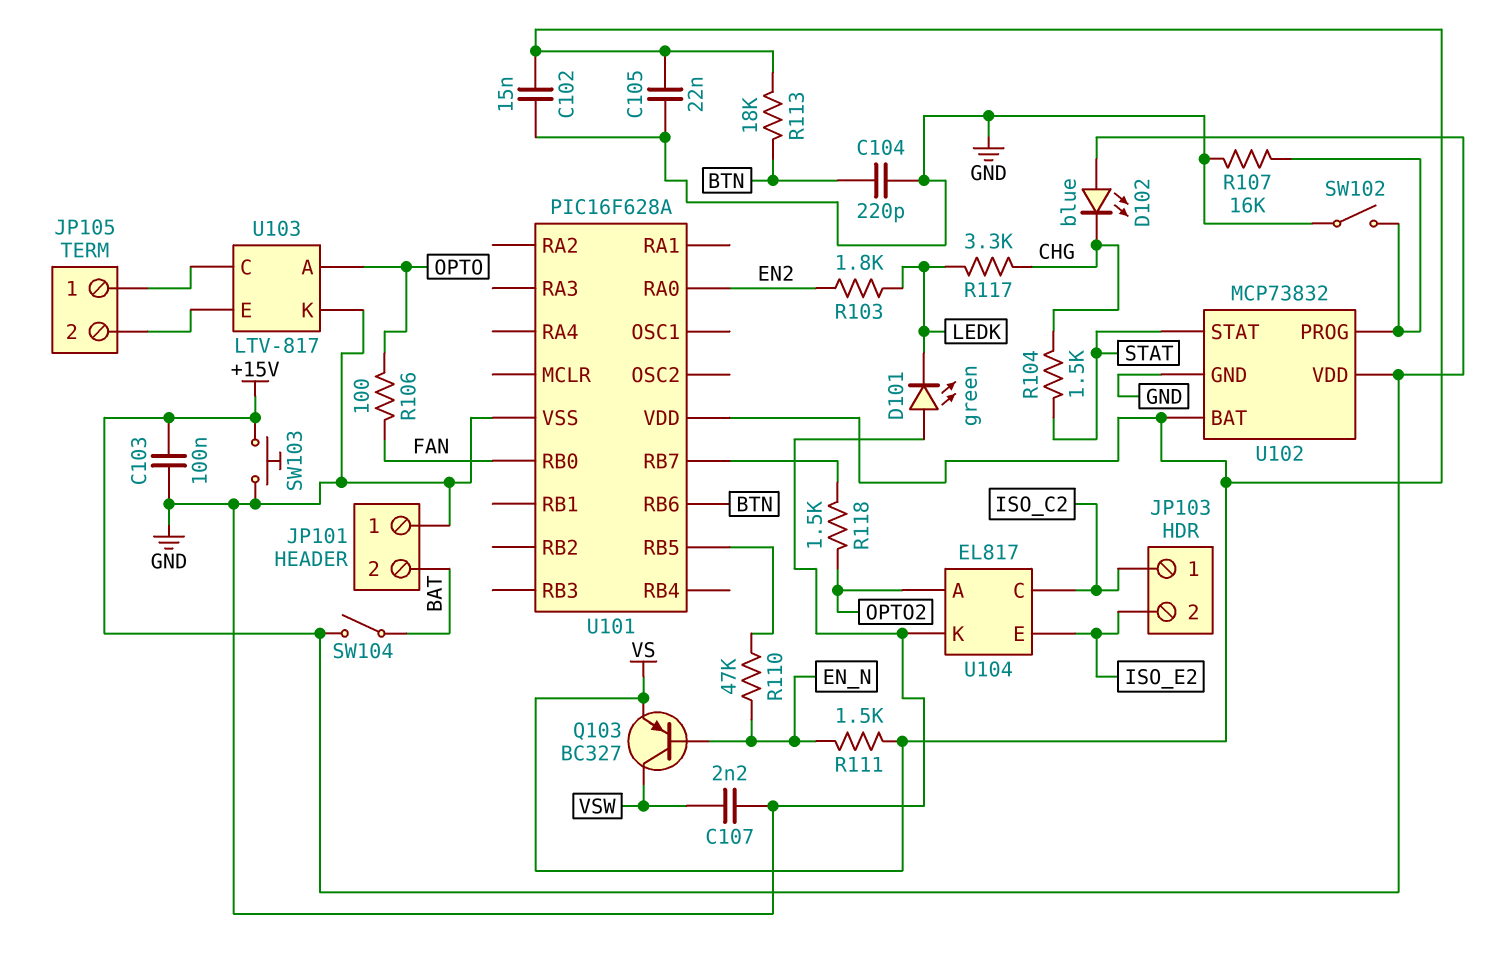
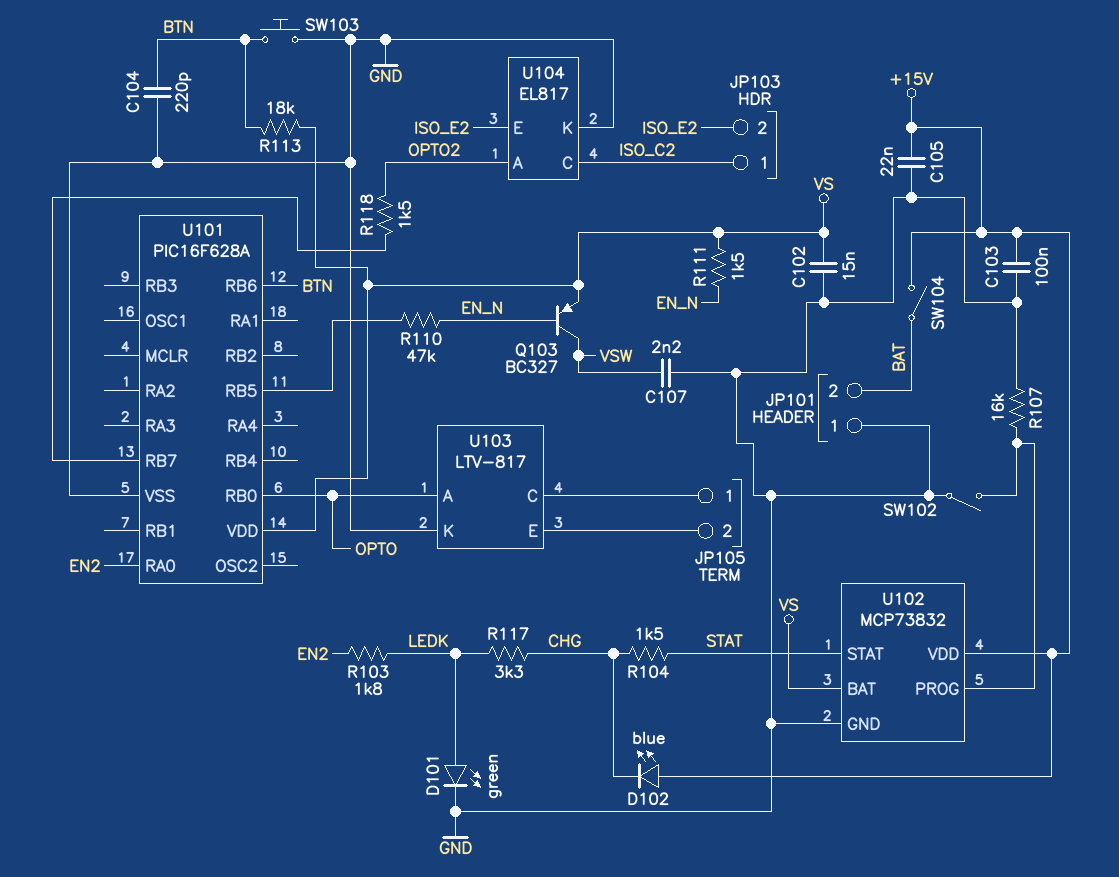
C105: 22nF (GND, VS) -> 22nF (+15V, GND)
D101: LED green (A GND, K LEDK) -> LED green (A LEDK, K GND)
R106: 100 (FAN, OPTO) -> none
SW103: button (+15V, GND) -> button (BTN, GND)
U101 pin RB0: FAN -> OPTO

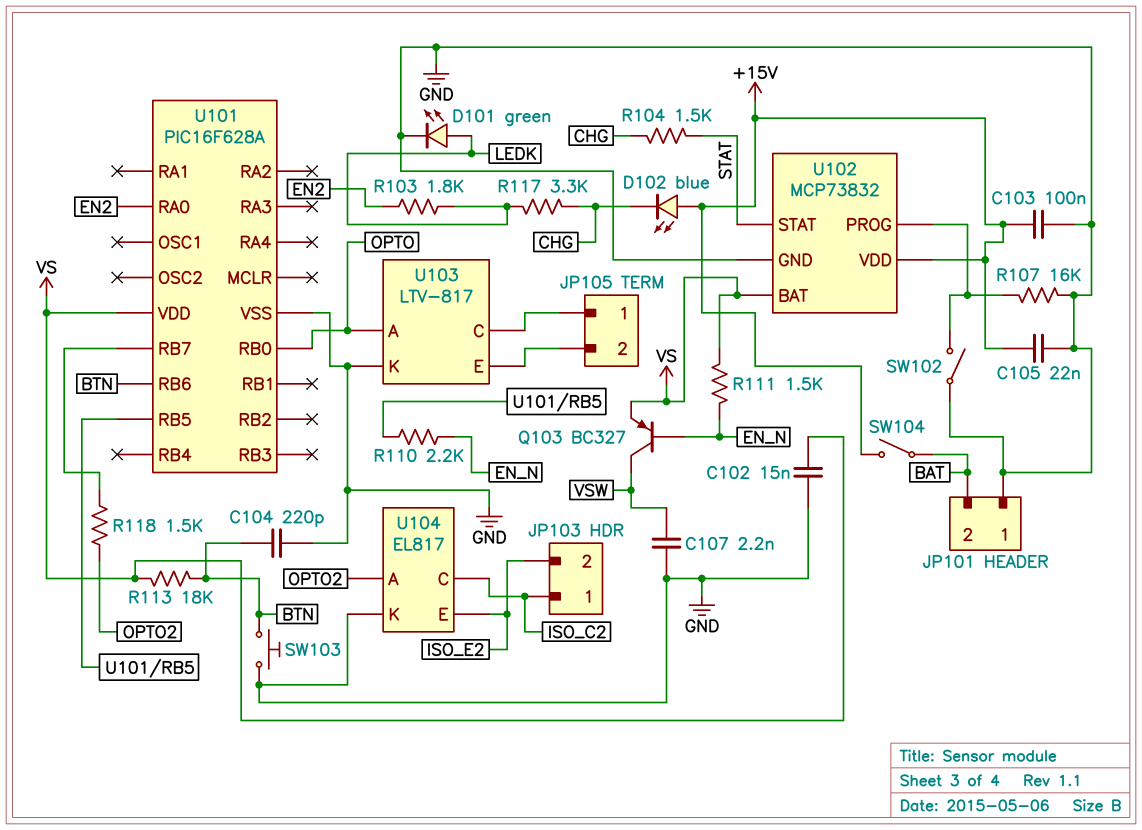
R110: 47k (EN_N, U101/RB5) -> 2.2k (EN_N, U101/RB5)

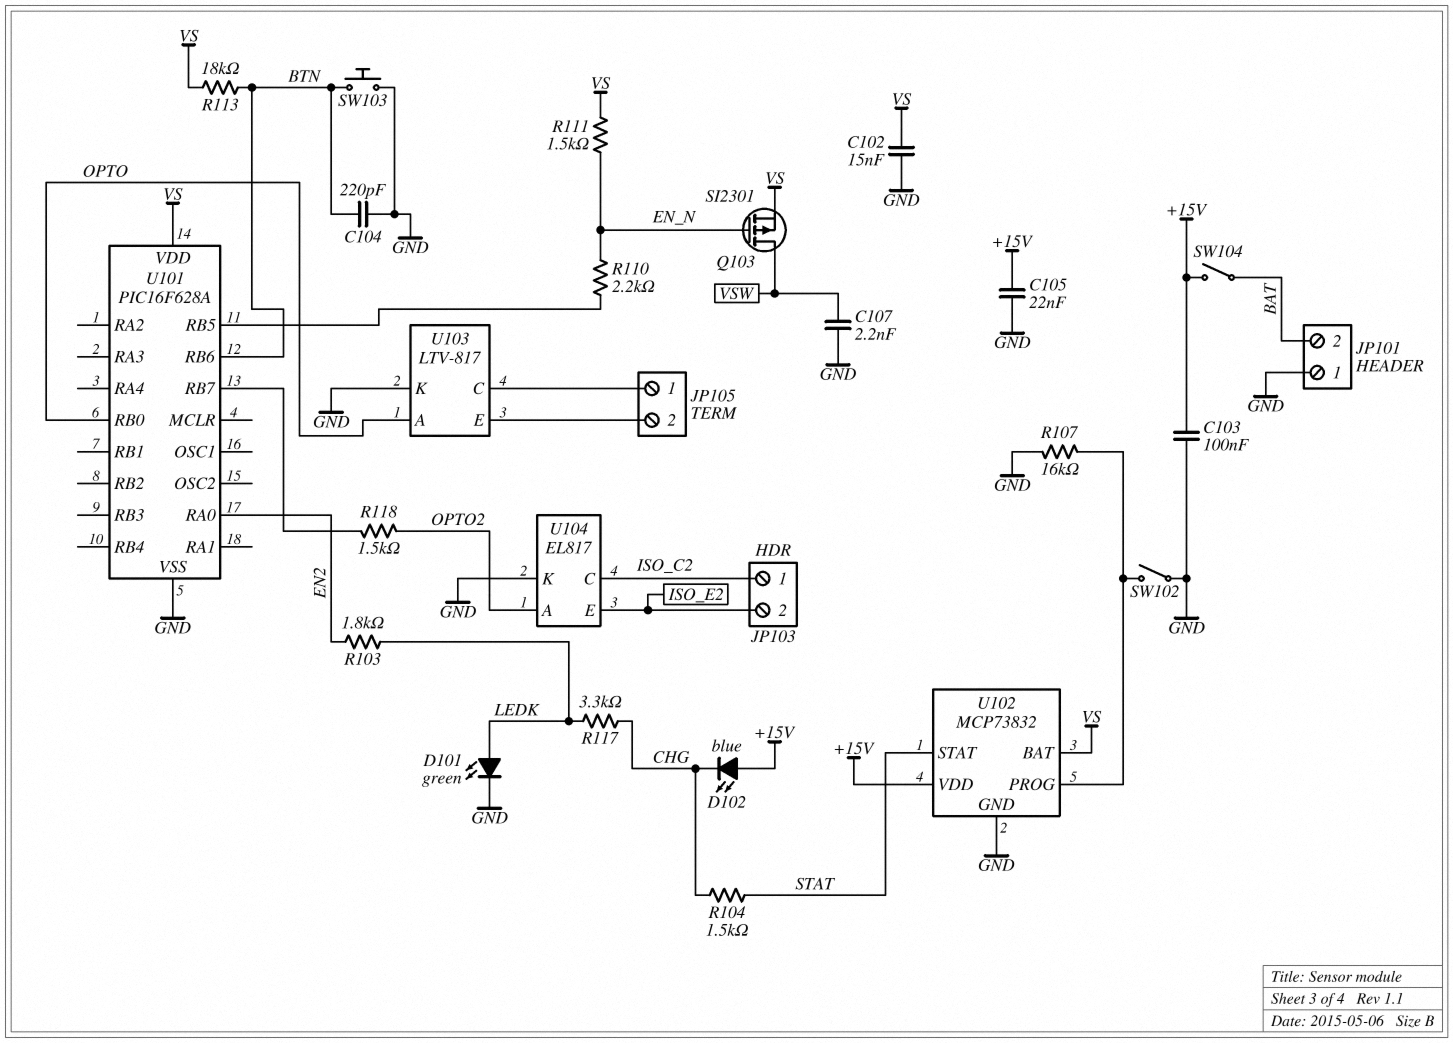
Q103: PNP BC327 (B EN_N, C VSW, E VS) -> PMOS SI2301 (G EN_N, D VSW, S VS)

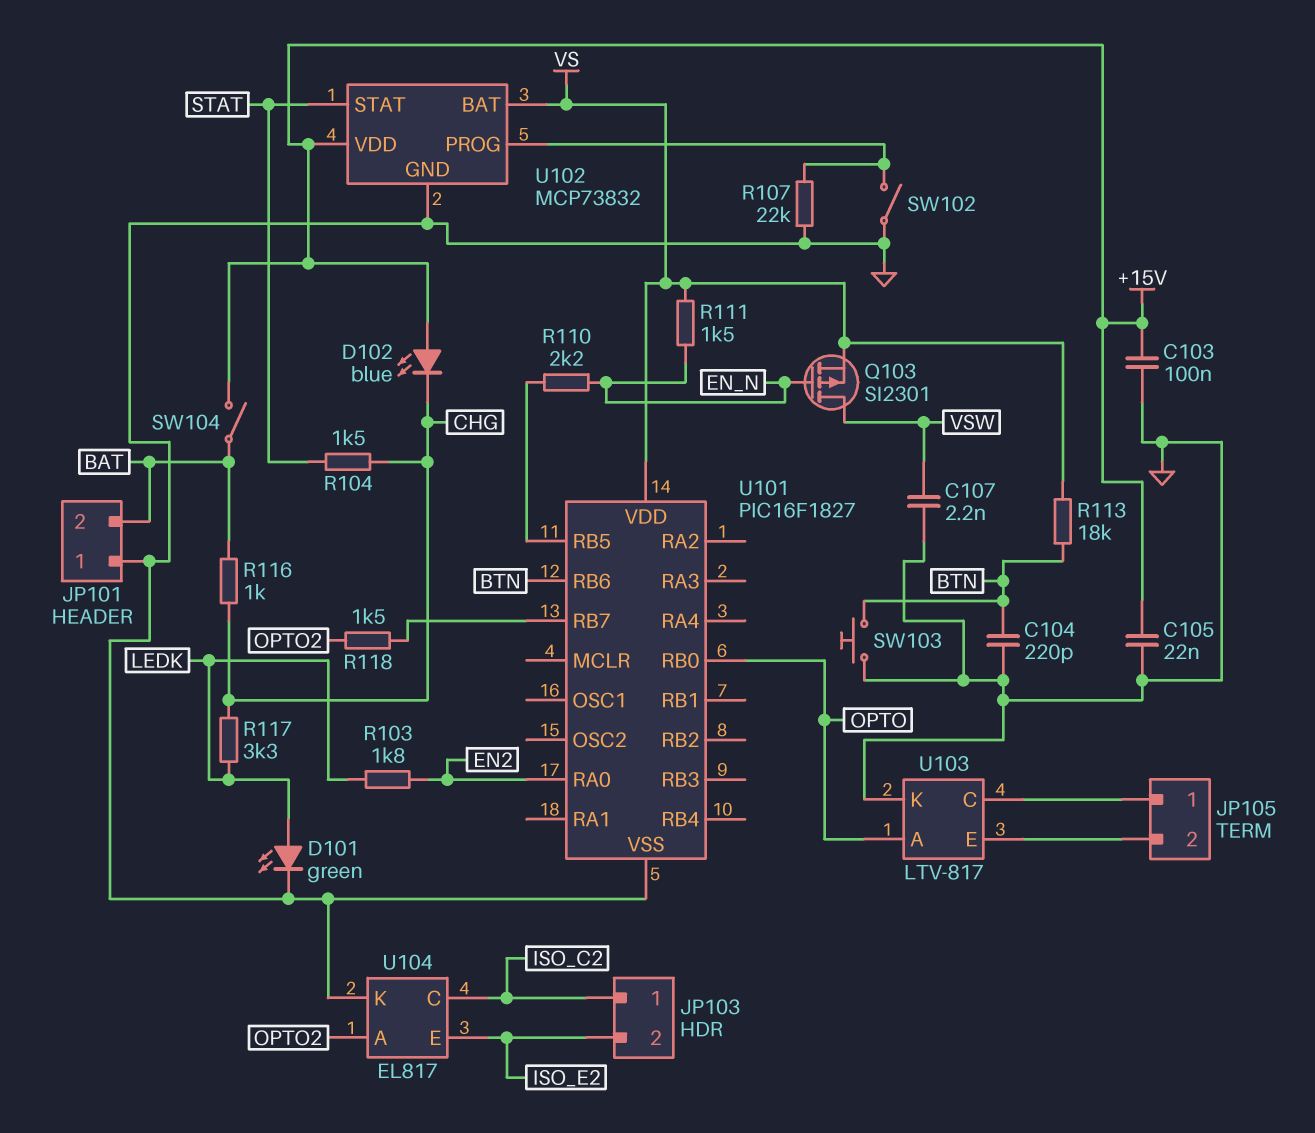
C102: 15nF (GND, VS) -> none
R107: 16k (GND, U102/PROG) -> 22k (GND, U102/PROG)
R116: none -> 1k (BAT, CHG)
U101: PIC16F628A -> PIC16F1827

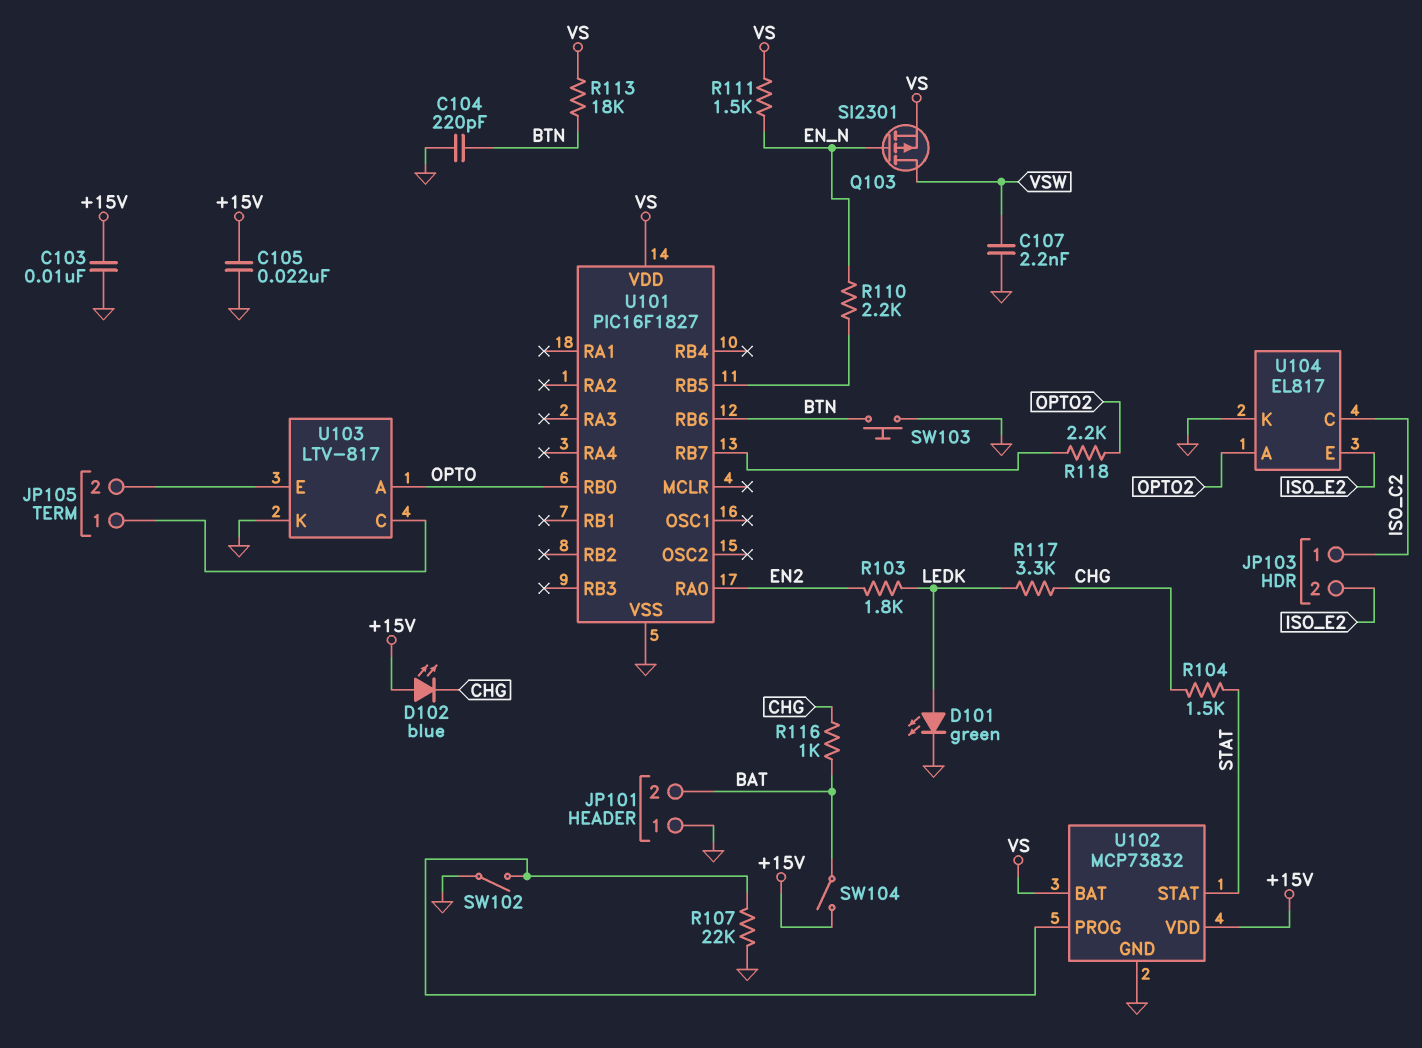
C103: 100nF (+15V, GND) -> 10nF (+15V, GND)
R118: 1.5k (OPTO2, U101/RB7) -> 2.2k (OPTO2, U101/RB7)

